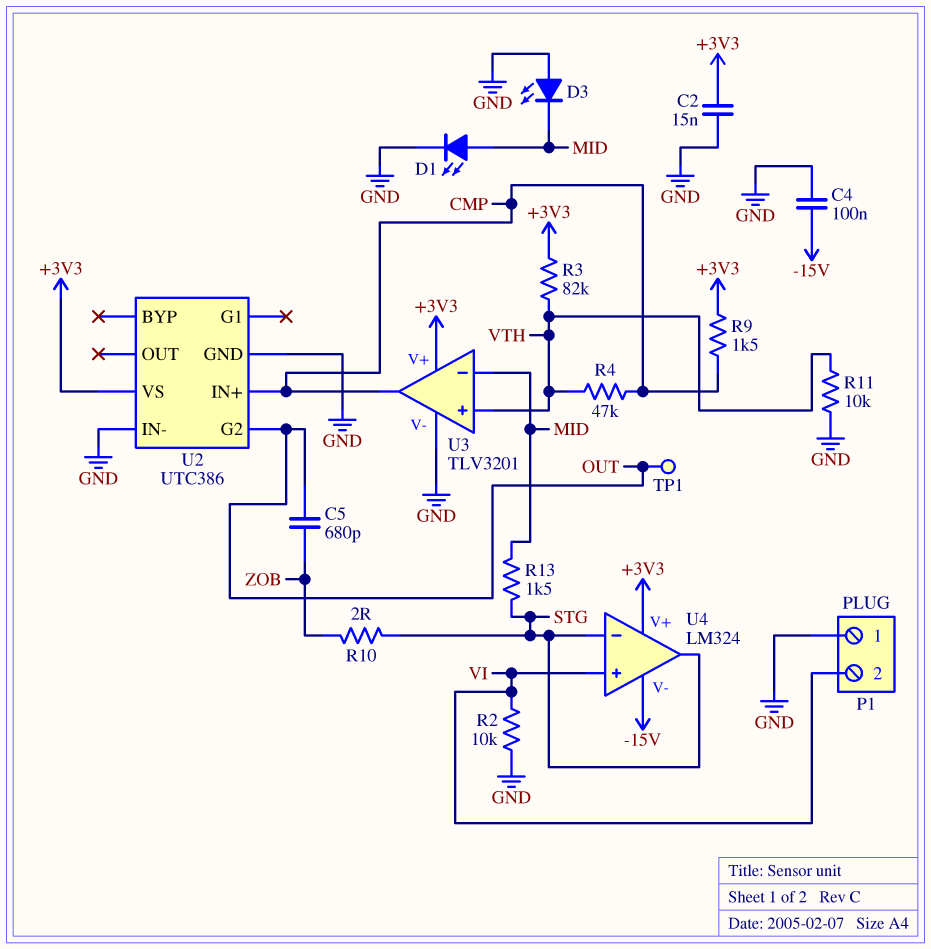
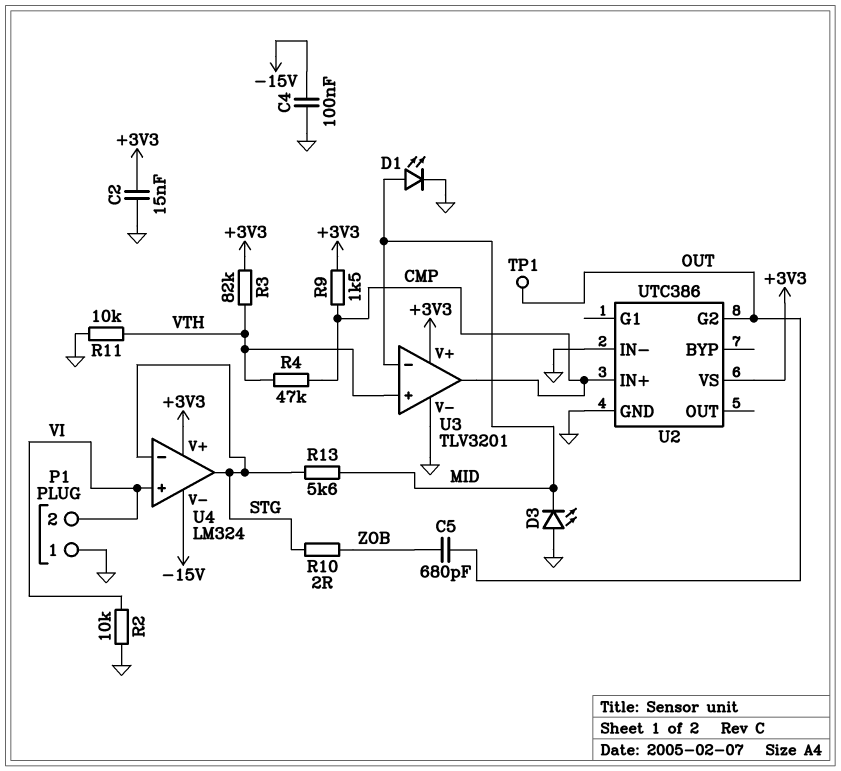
R13: 1.5k (MID, STG) -> 5.6k (MID, STG)

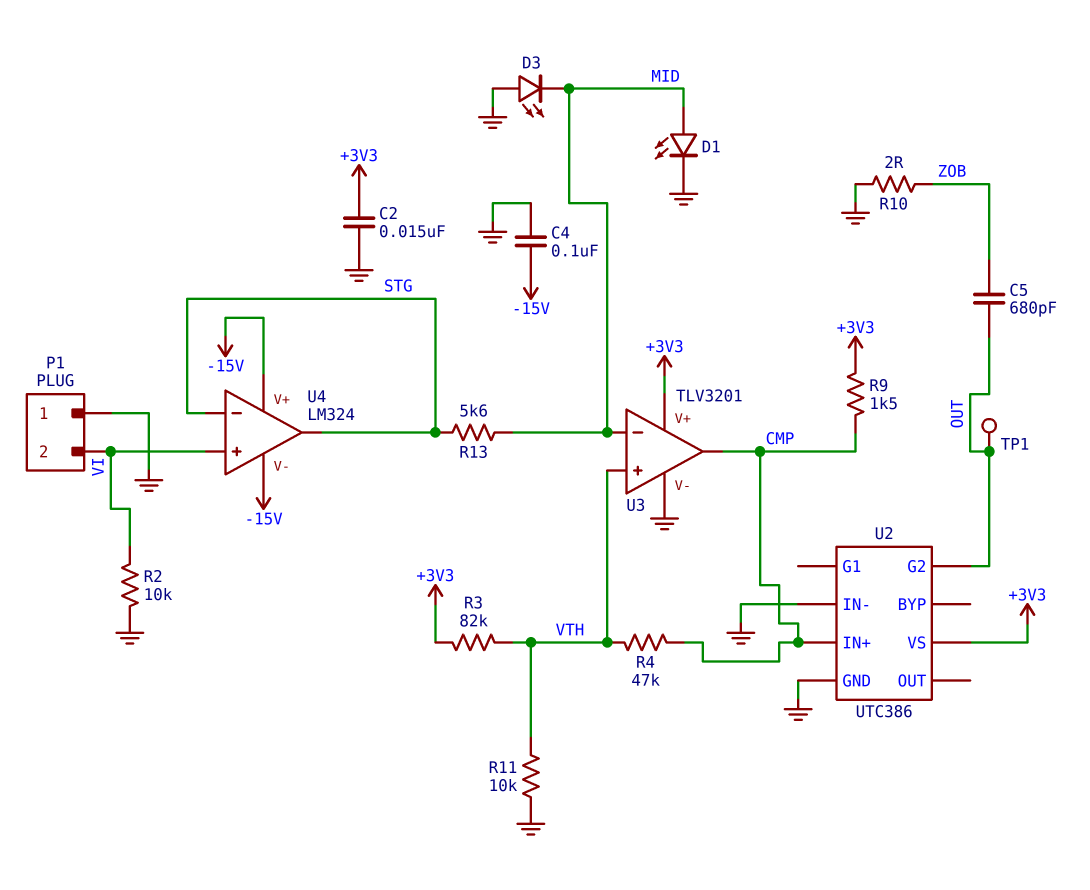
R10: 2 (STG, ZOB) -> 2 (GND, ZOB)
U4 pin V+: +3V3 -> -15V

